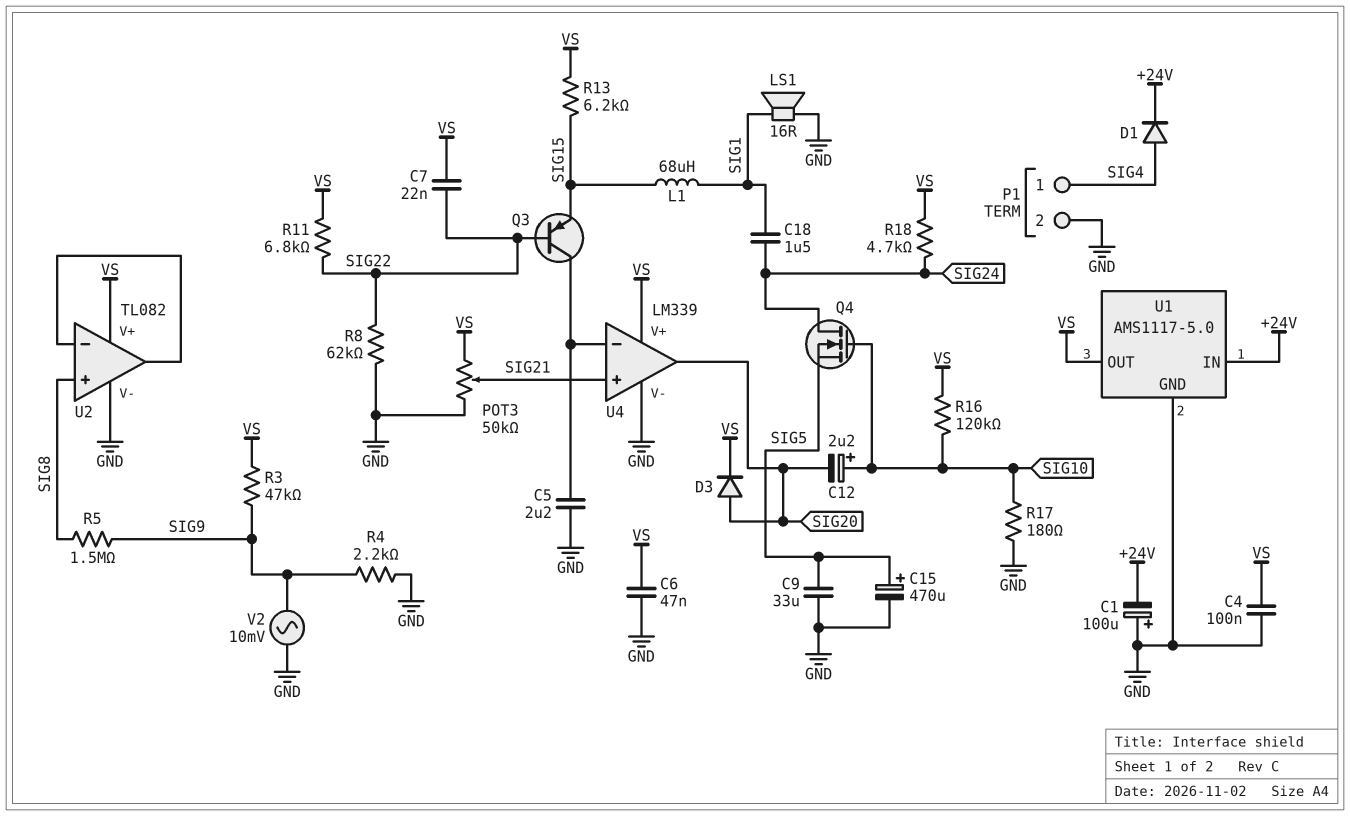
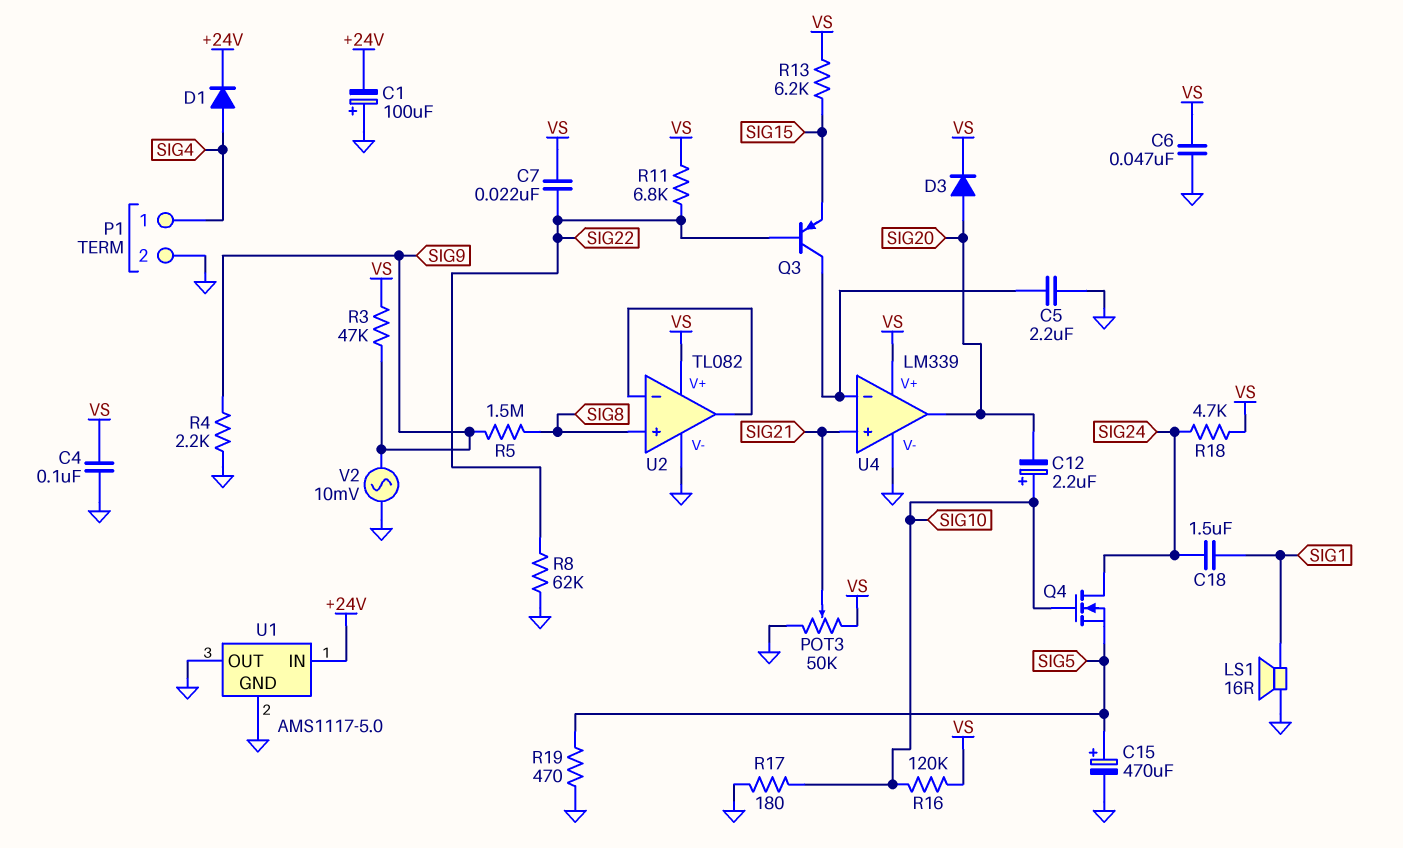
C9: 33uF (GND, SIG5) -> none
L1: 68uH (SIG1, SIG15) -> none
R19: none -> 470 (GND, SIG5)
U1 pin OUT: VS -> GND

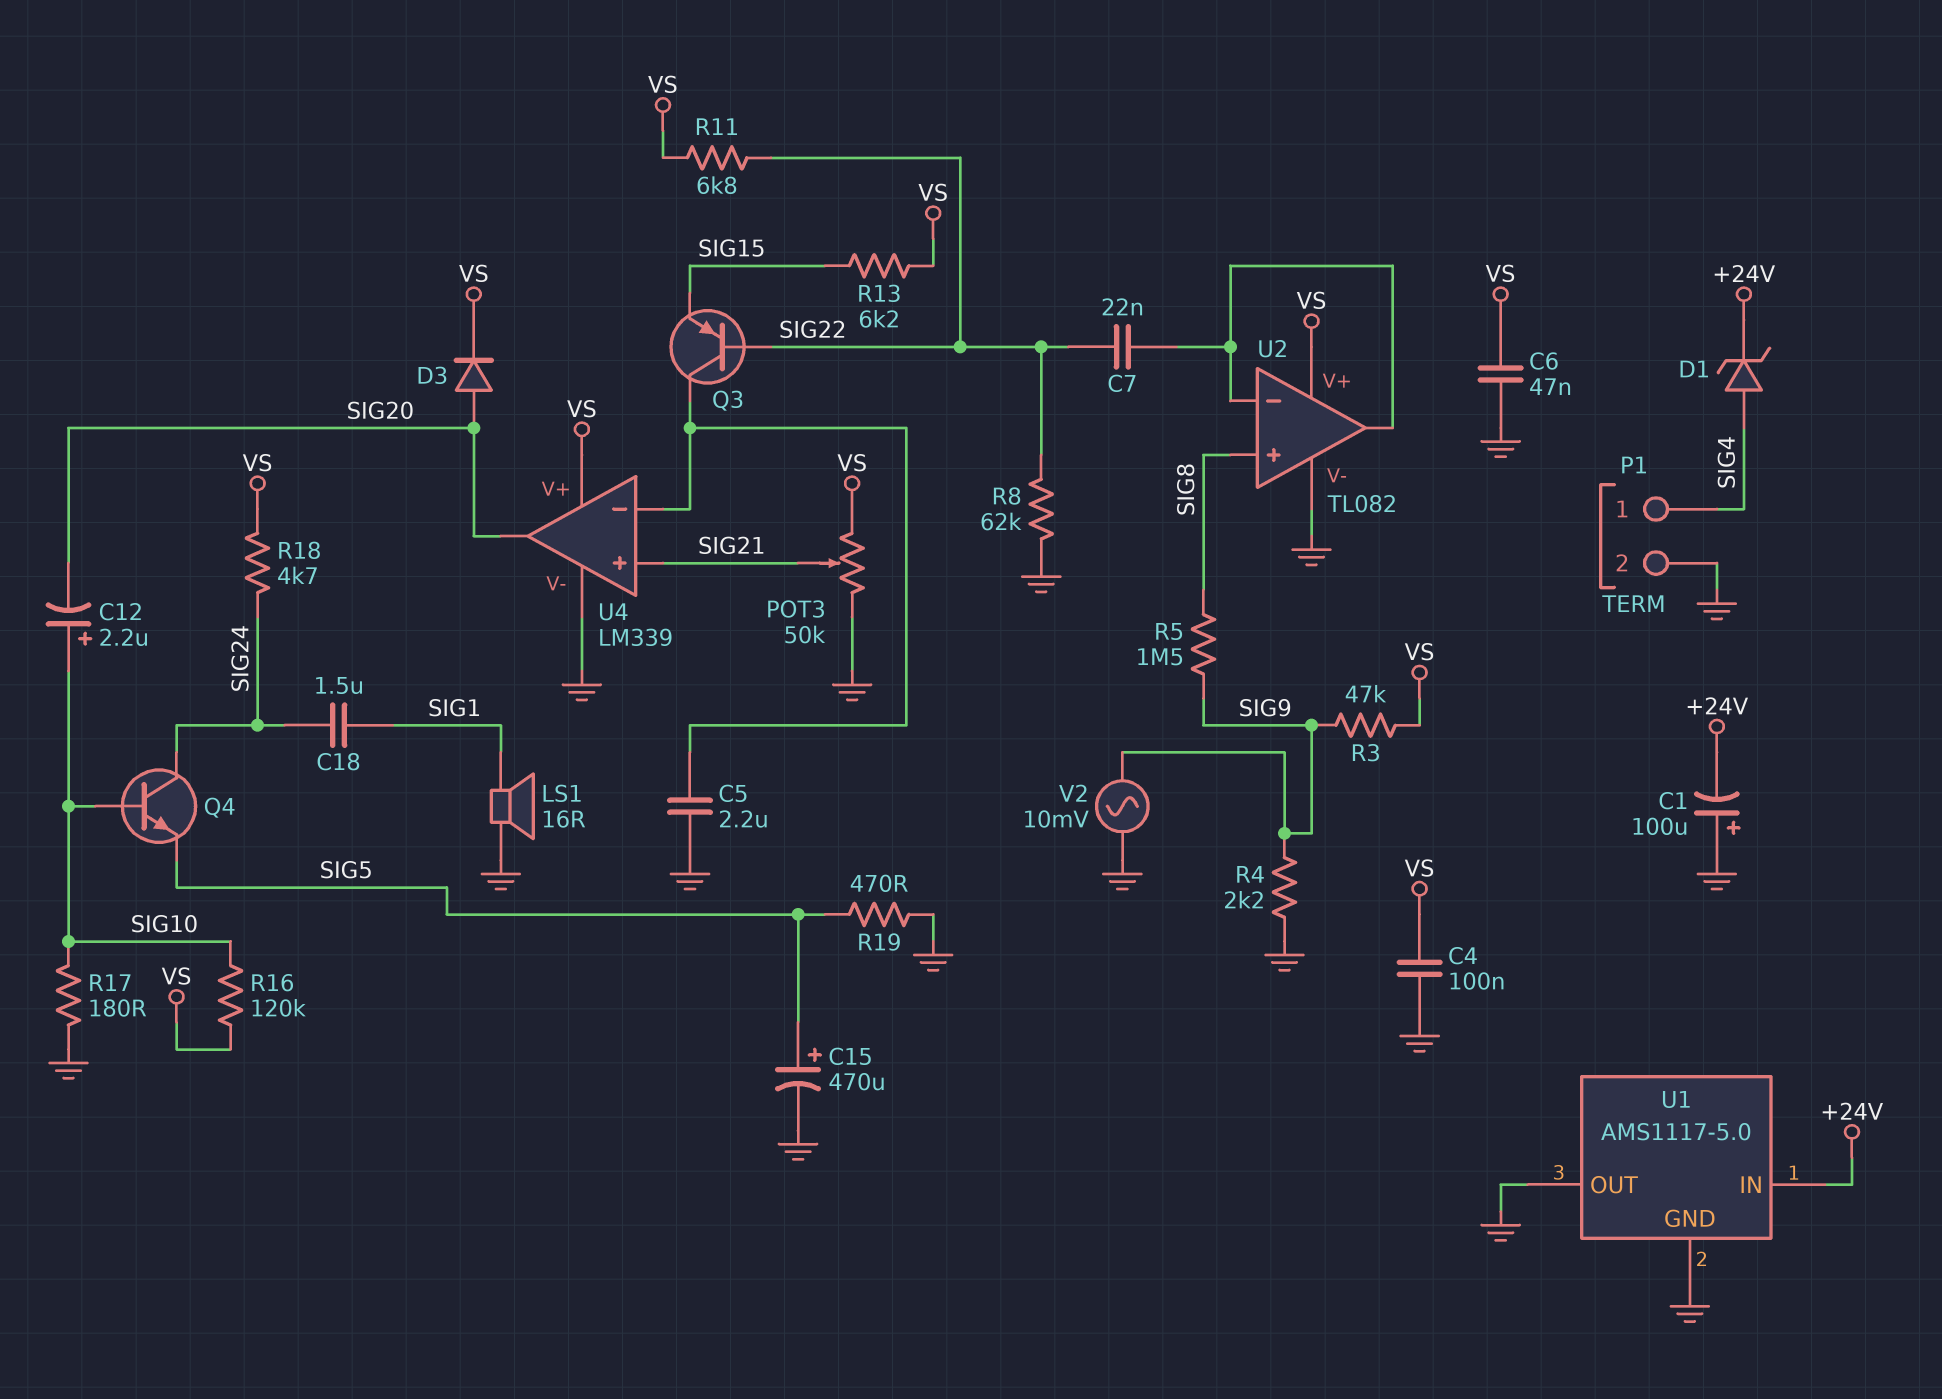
C7: 22nF (SIG22, VS) -> 22nF (SIG22, U2/in-)
D1: diode (A SIG4, K +24V) -> zener (A SIG4, K +24V)
Q4: NMOS (G SIG10, D SIG24, S SIG5) -> NPN (B SIG10, C SIG24, E SIG5)

